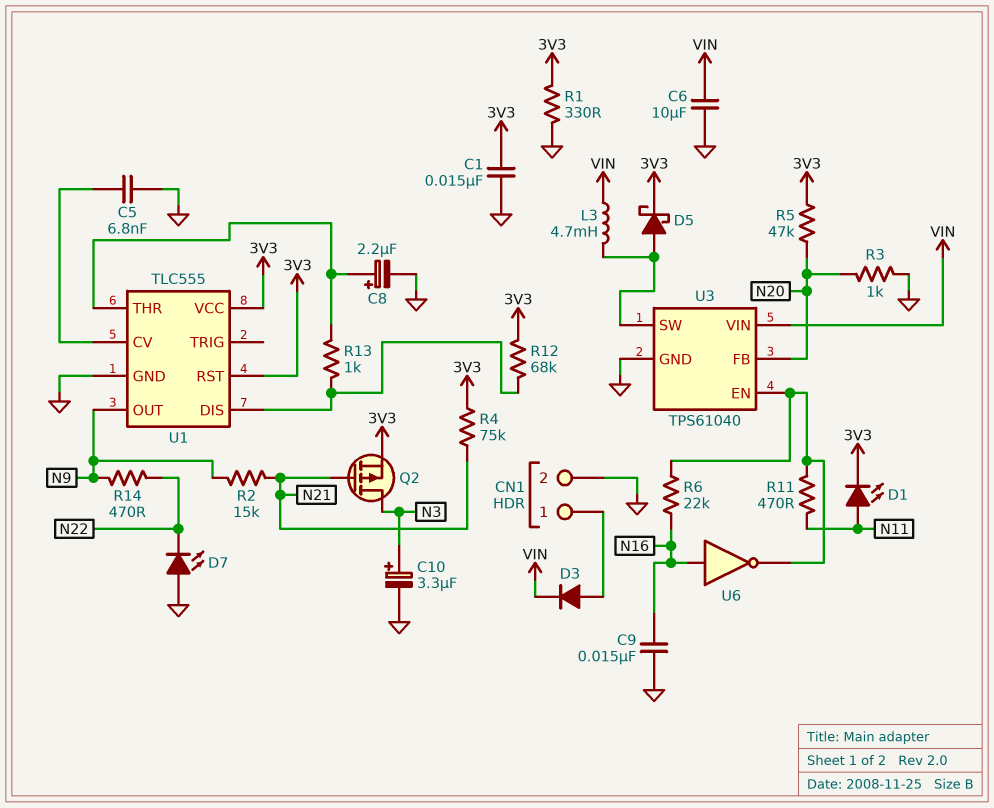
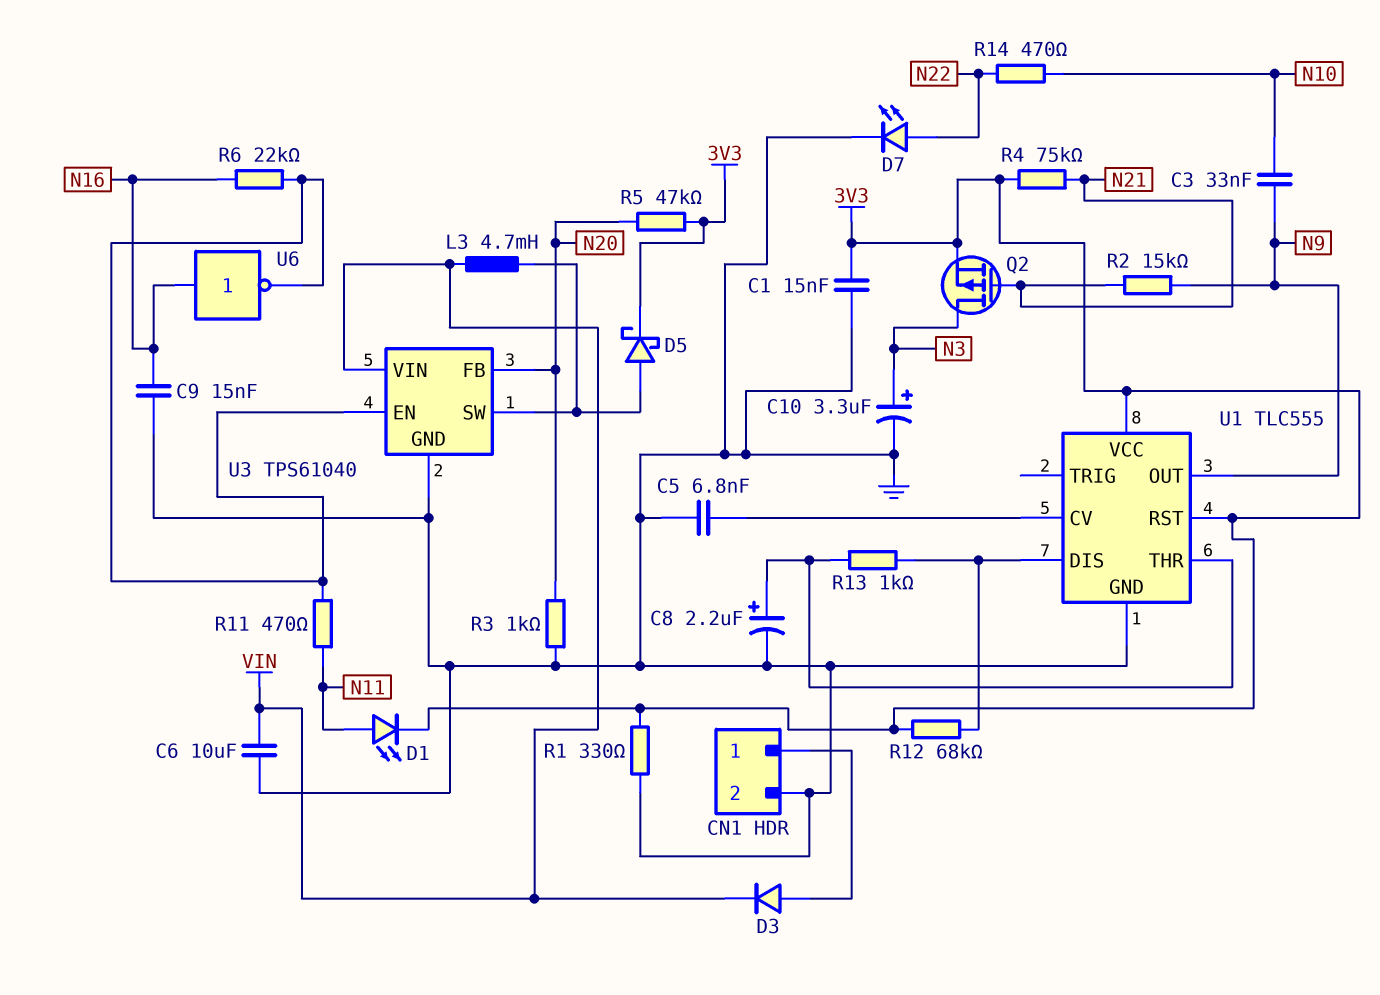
C3: none -> 33nF (N9, N10)
D7: LED (A GND, K N22) -> LED (A N22, K GND)
R14: 470 (N9, N22) -> 470 (N10, N22)

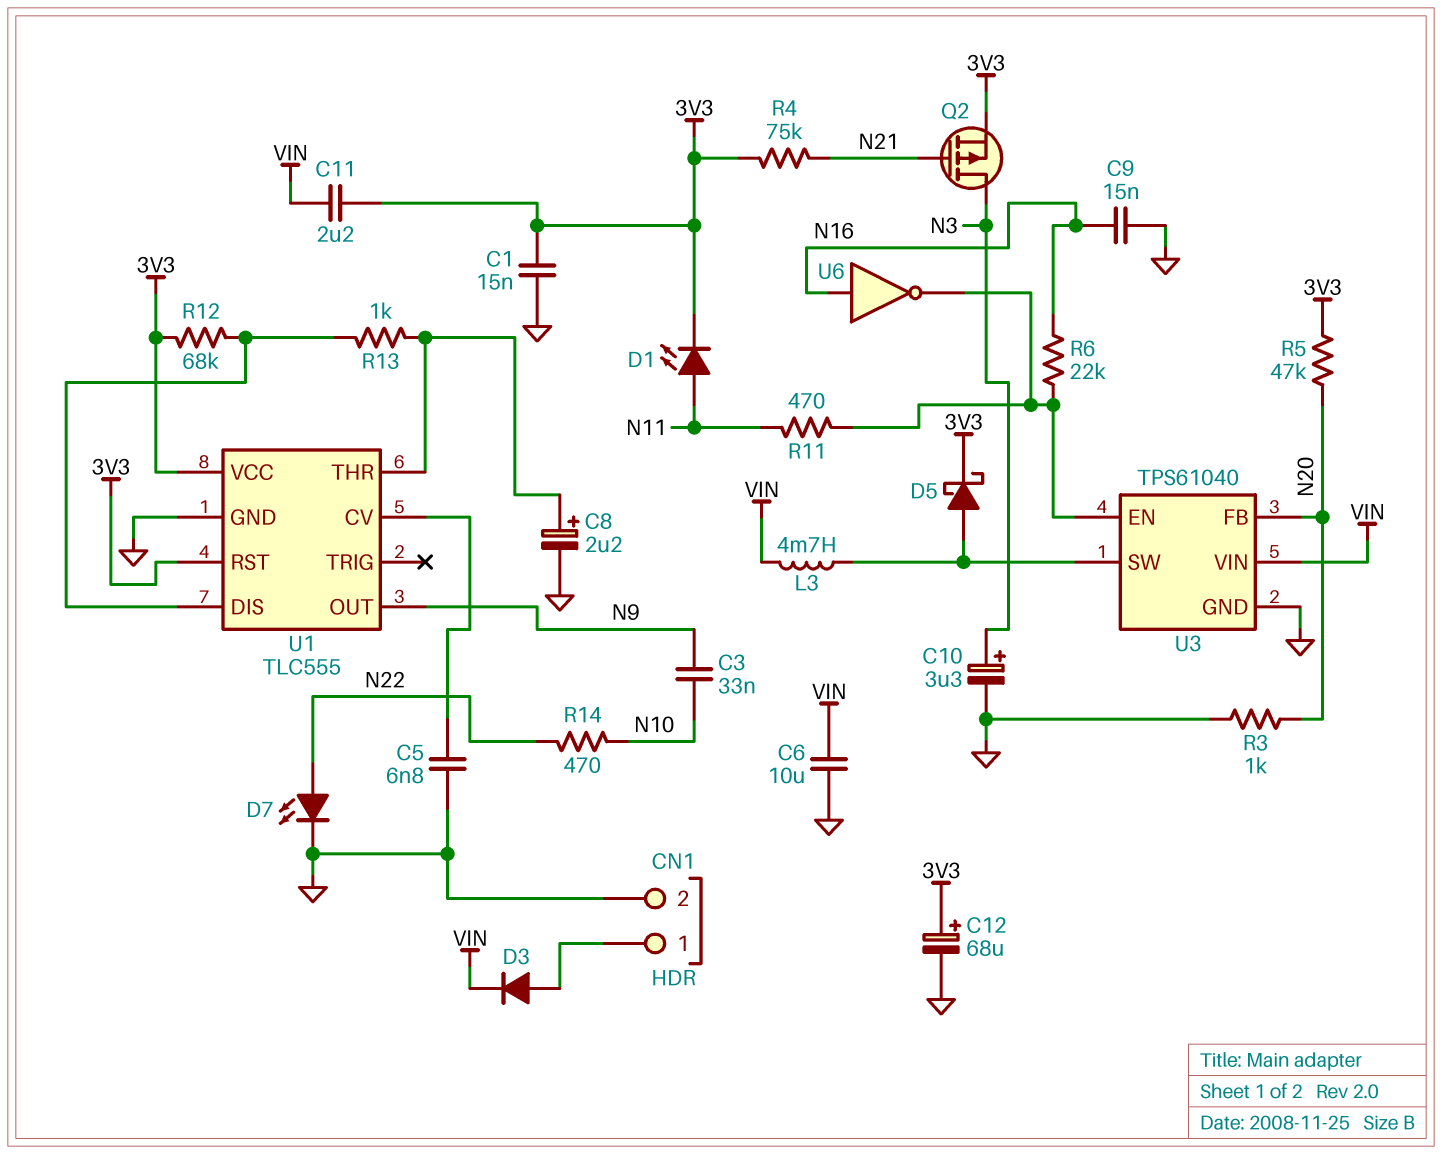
C11: none -> 2.2uF (3V3, VIN)
C12: none -> 68uF (plus 3V3, minus GND)
R1: 330 (3V3, GND) -> none
R2: 15k (N9, N21) -> none

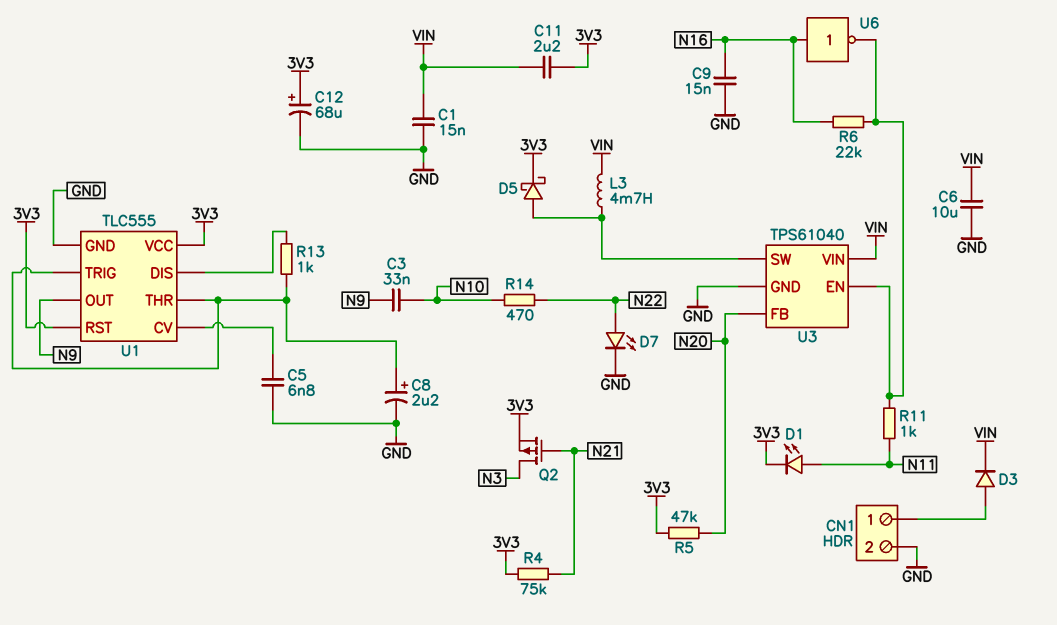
C1: 15nF (3V3, GND) -> 15nF (GND, VIN)
C10: 3.3uF (plus N3, minus GND) -> none
R3: 1k (GND, N20) -> none
R11: 470 (N11, U3/EN) -> 1k (N11, U3/EN)
R12: 68k (3V3, U1/DIS) -> none
U1 pin TRIG: none -> U1/THR

